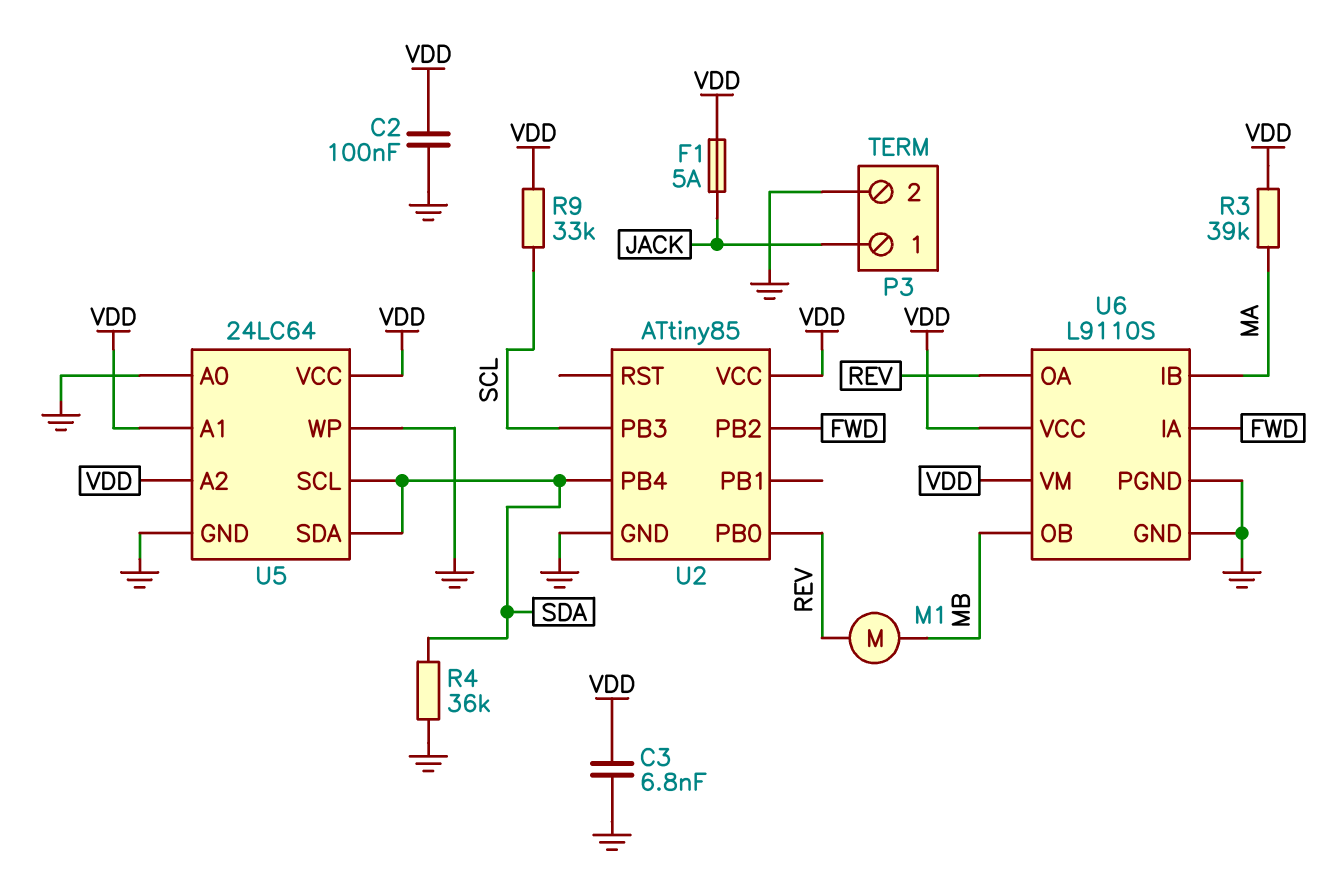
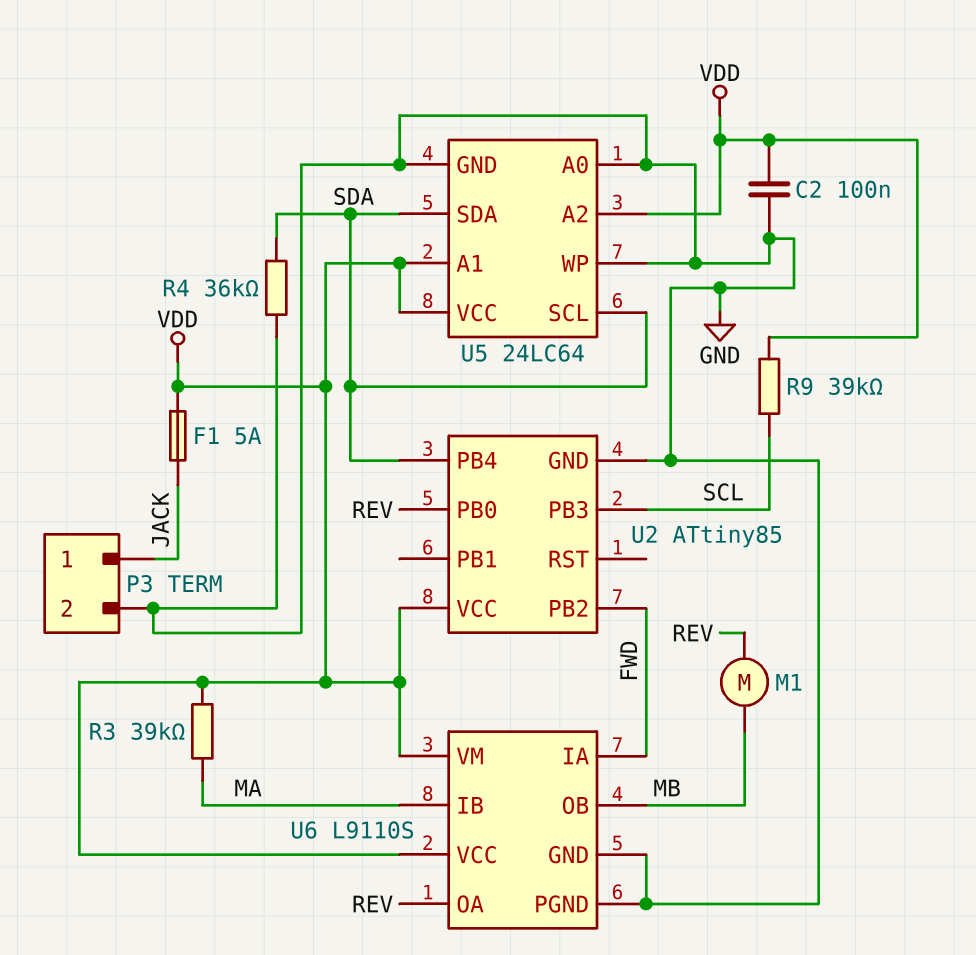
C3: 6.8nF (GND, VDD) -> none
R9: 33k (SCL, VDD) -> 39k (SCL, VDD)

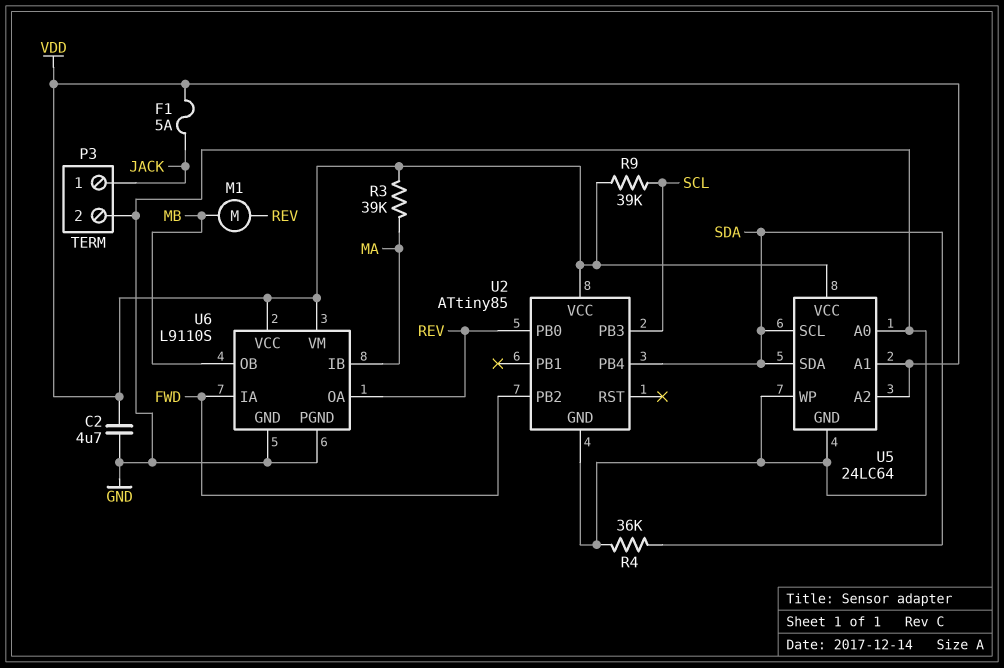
C2: 100nF (GND, VDD) -> 4.7uF (GND, VDD)

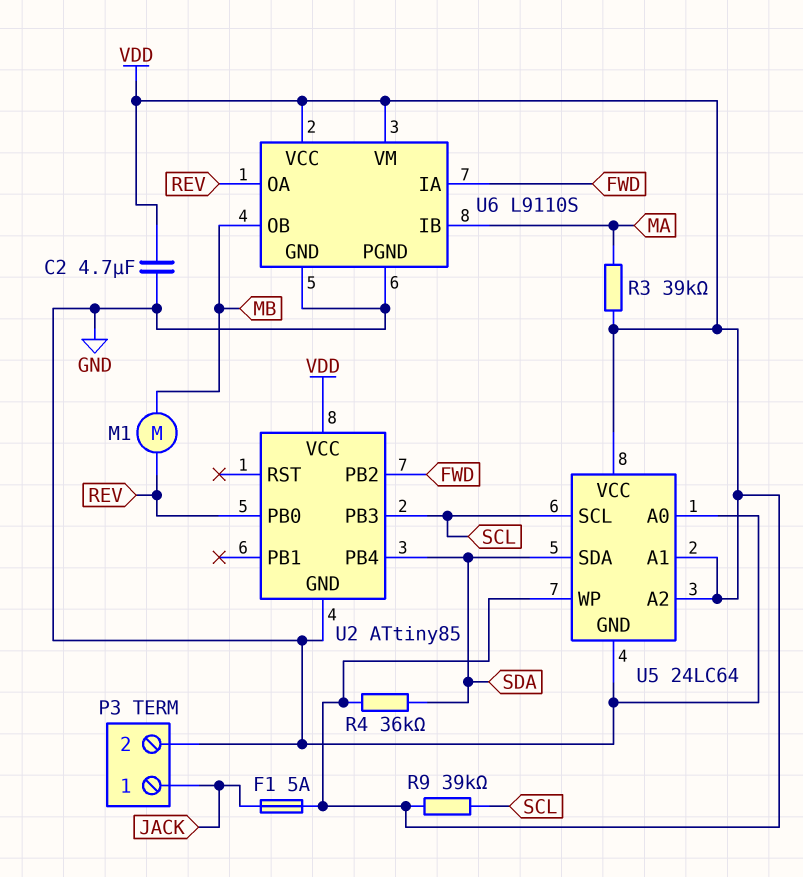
R4: 36k (GND, SDA) -> 36k (SDA, VDD)
U5 pin SCL: SDA -> SCL
U5 pin WP: GND -> VDD

